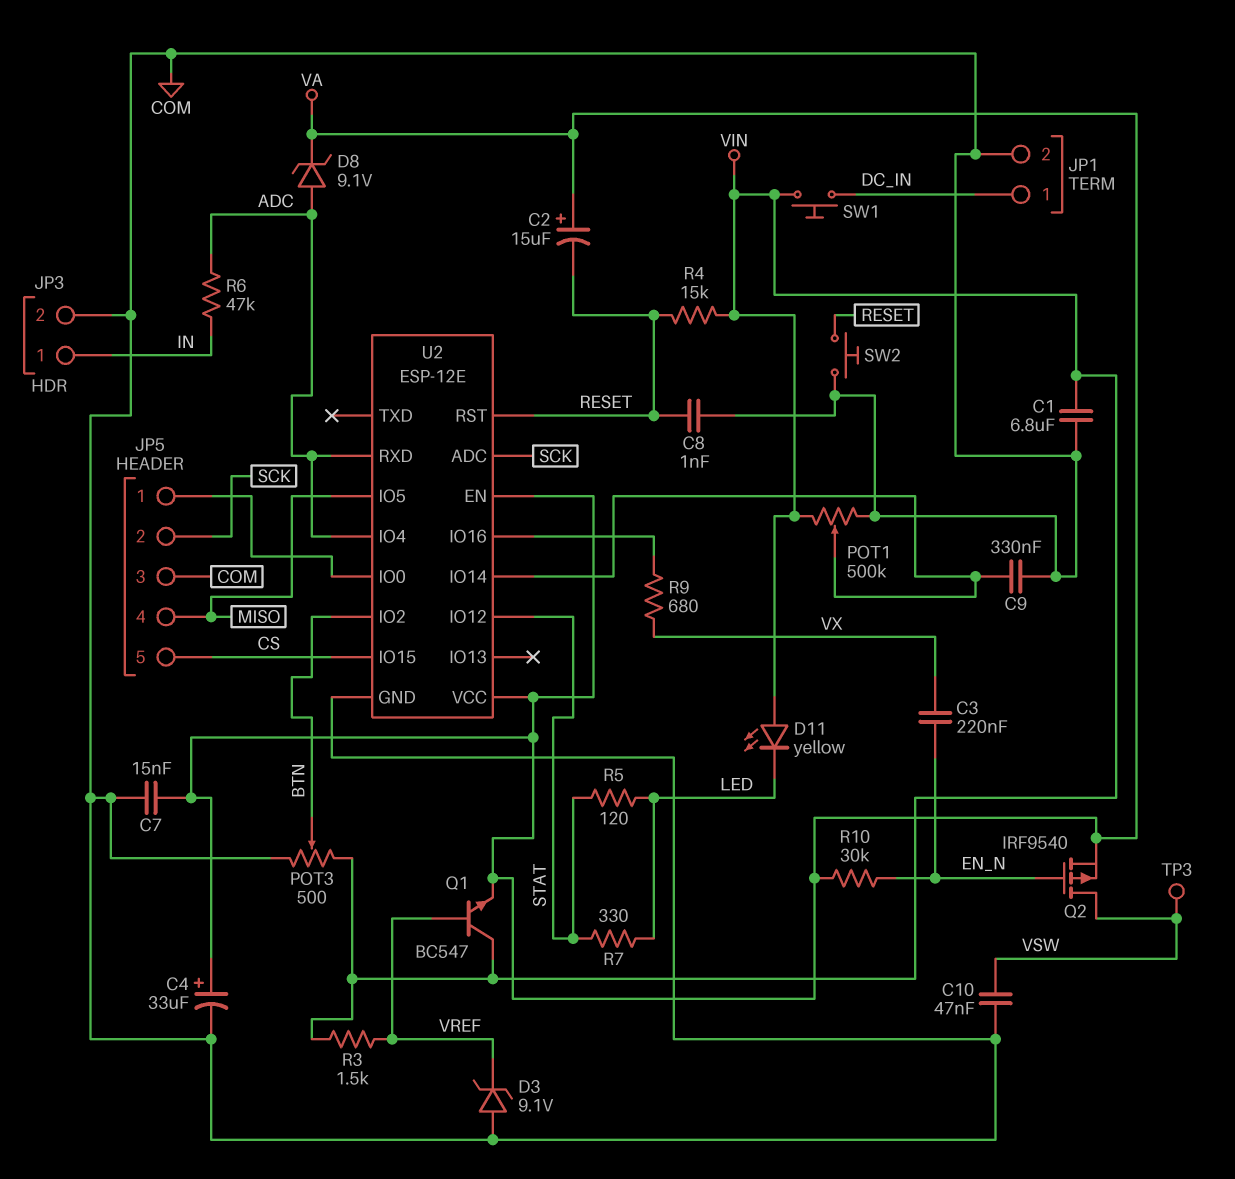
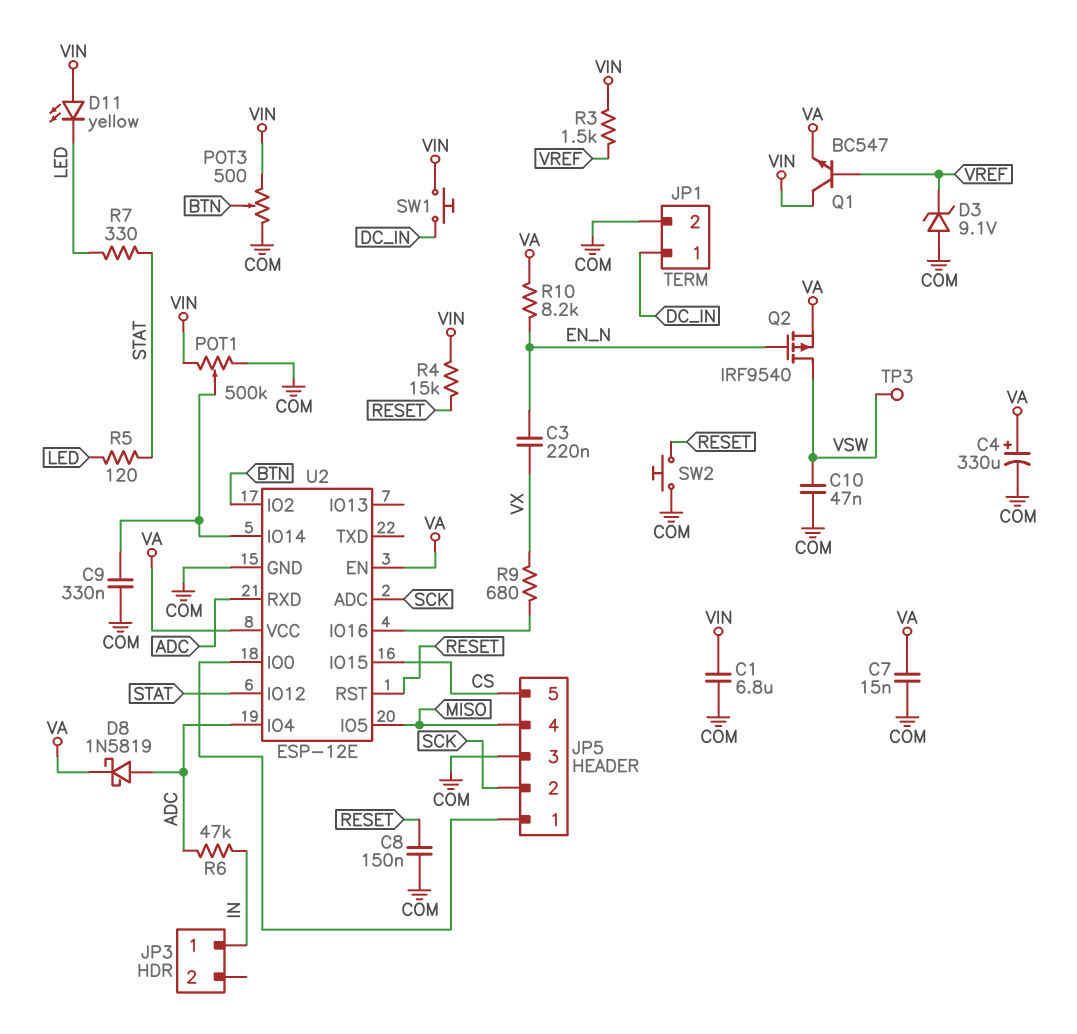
C2: 15uF (plus VA, minus RESET) -> none
C4: 33uF (plus VA, minus COM) -> 330uF (plus VA, minus COM)
C8: 1nF (COM, RESET) -> 150nF (COM, RESET)
D8: zener 9.1V (A ADC, K VA) -> schottky 1N5819 (A ADC, K VA)
JP3 pin 2: COM -> none
R10: 30k (EN_N, VA) -> 8.2k (EN_N, VA)

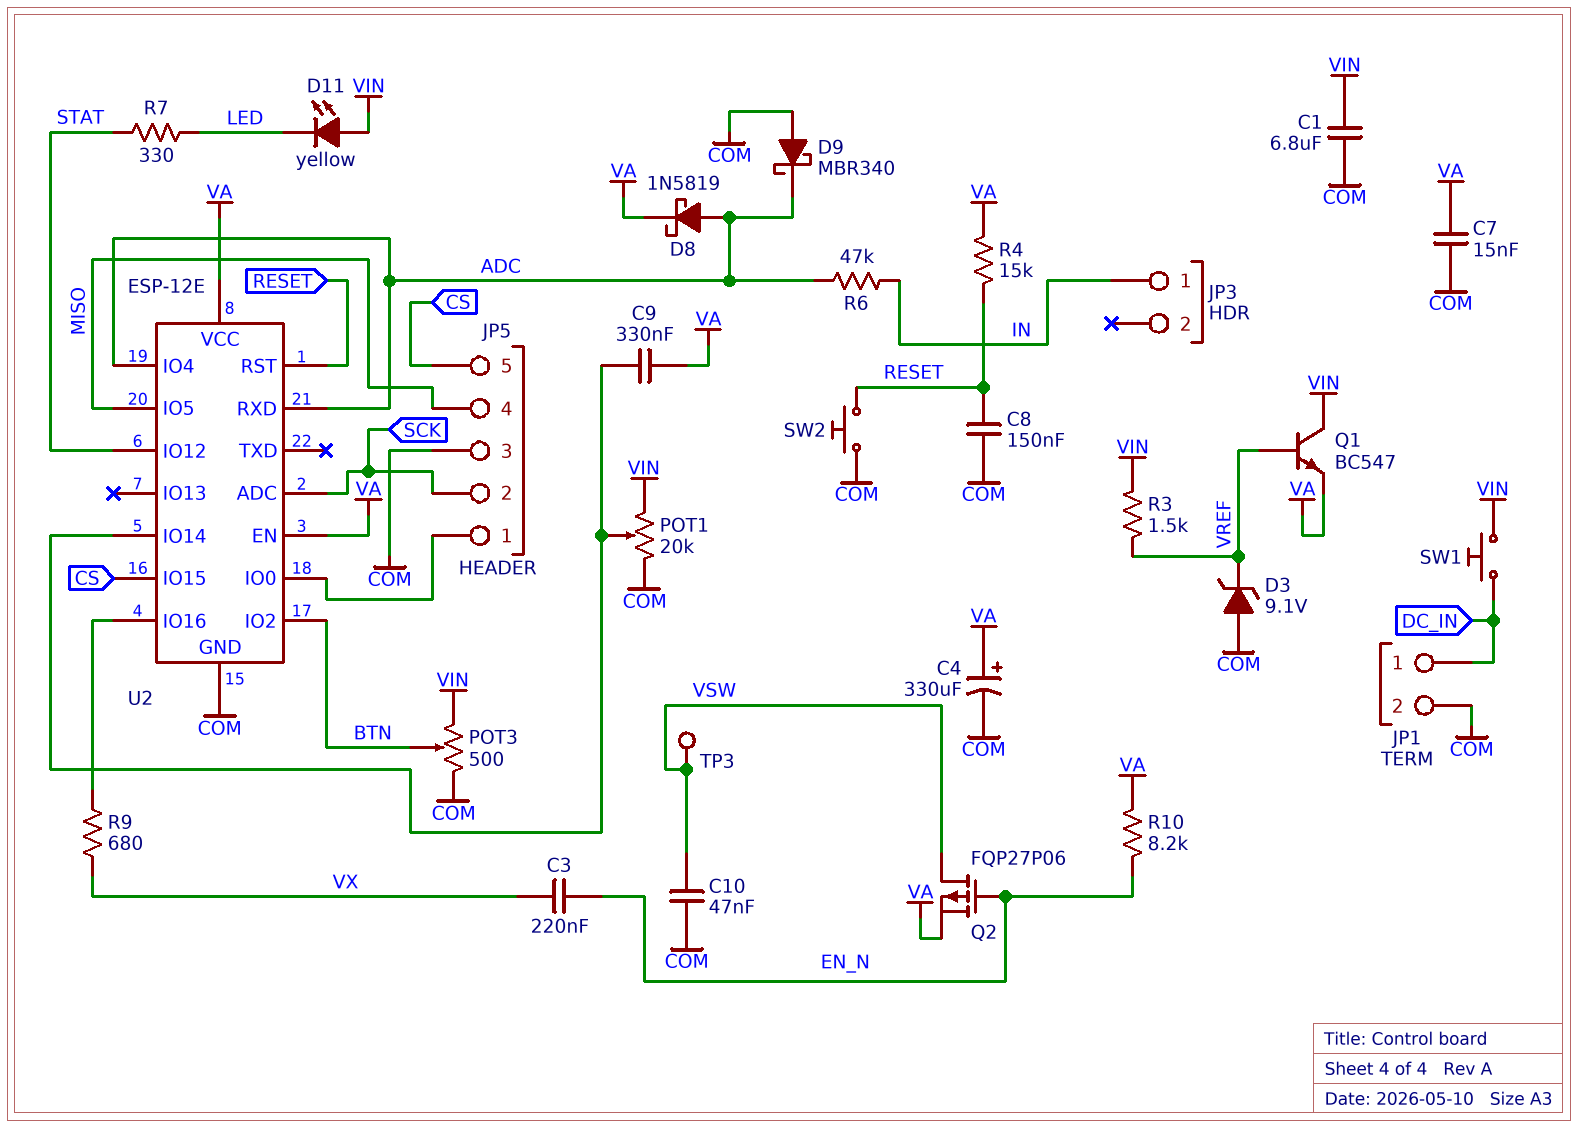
C9: 330nF (COM, U2/IO14) -> 330nF (U2/IO14, VA)
D9: none -> schottky MBR340 (A COM, K ADC)
POT1: 500k (COM, VIN, wiper U2/IO14) -> 20k (COM, VIN, wiper U2/IO14)
Q2: PMOS IRF9540 (G EN_N, D VSW, S VA) -> PMOS FQP27P06 (G EN_N, D VSW, S VA)
R4: 15k (RESET, VIN) -> 15k (RESET, VA)
R5: 120 (LED, STAT) -> none

